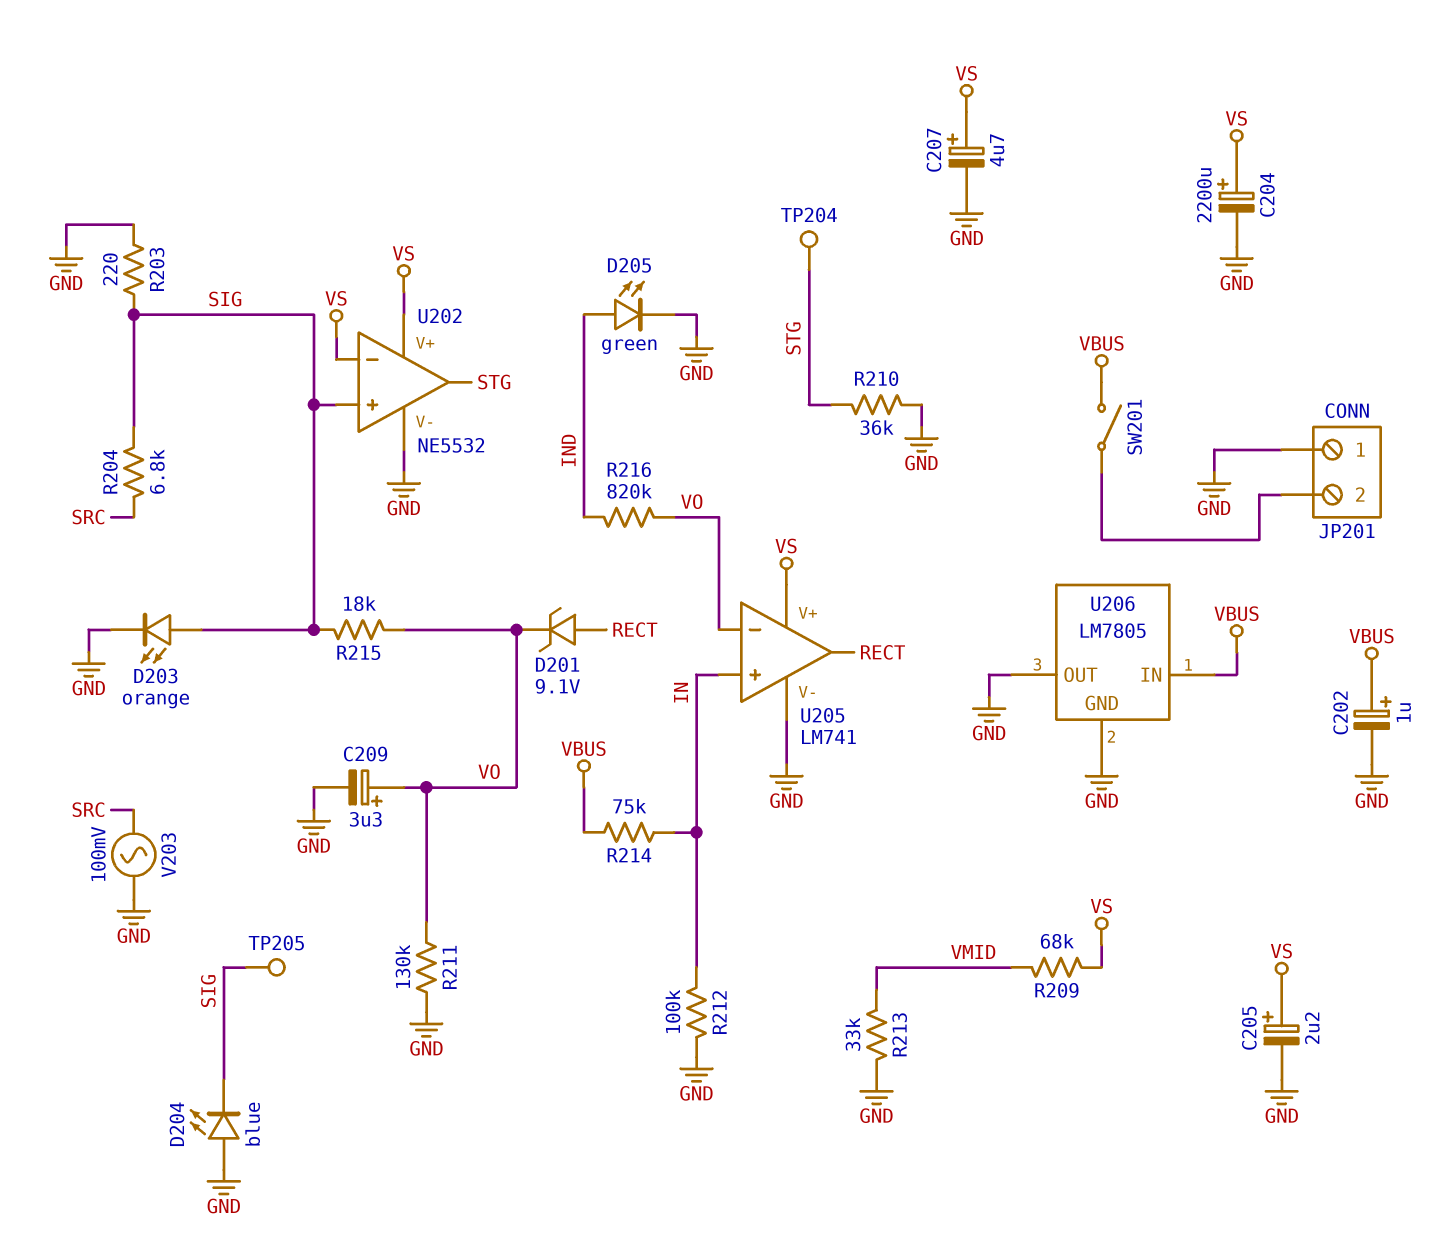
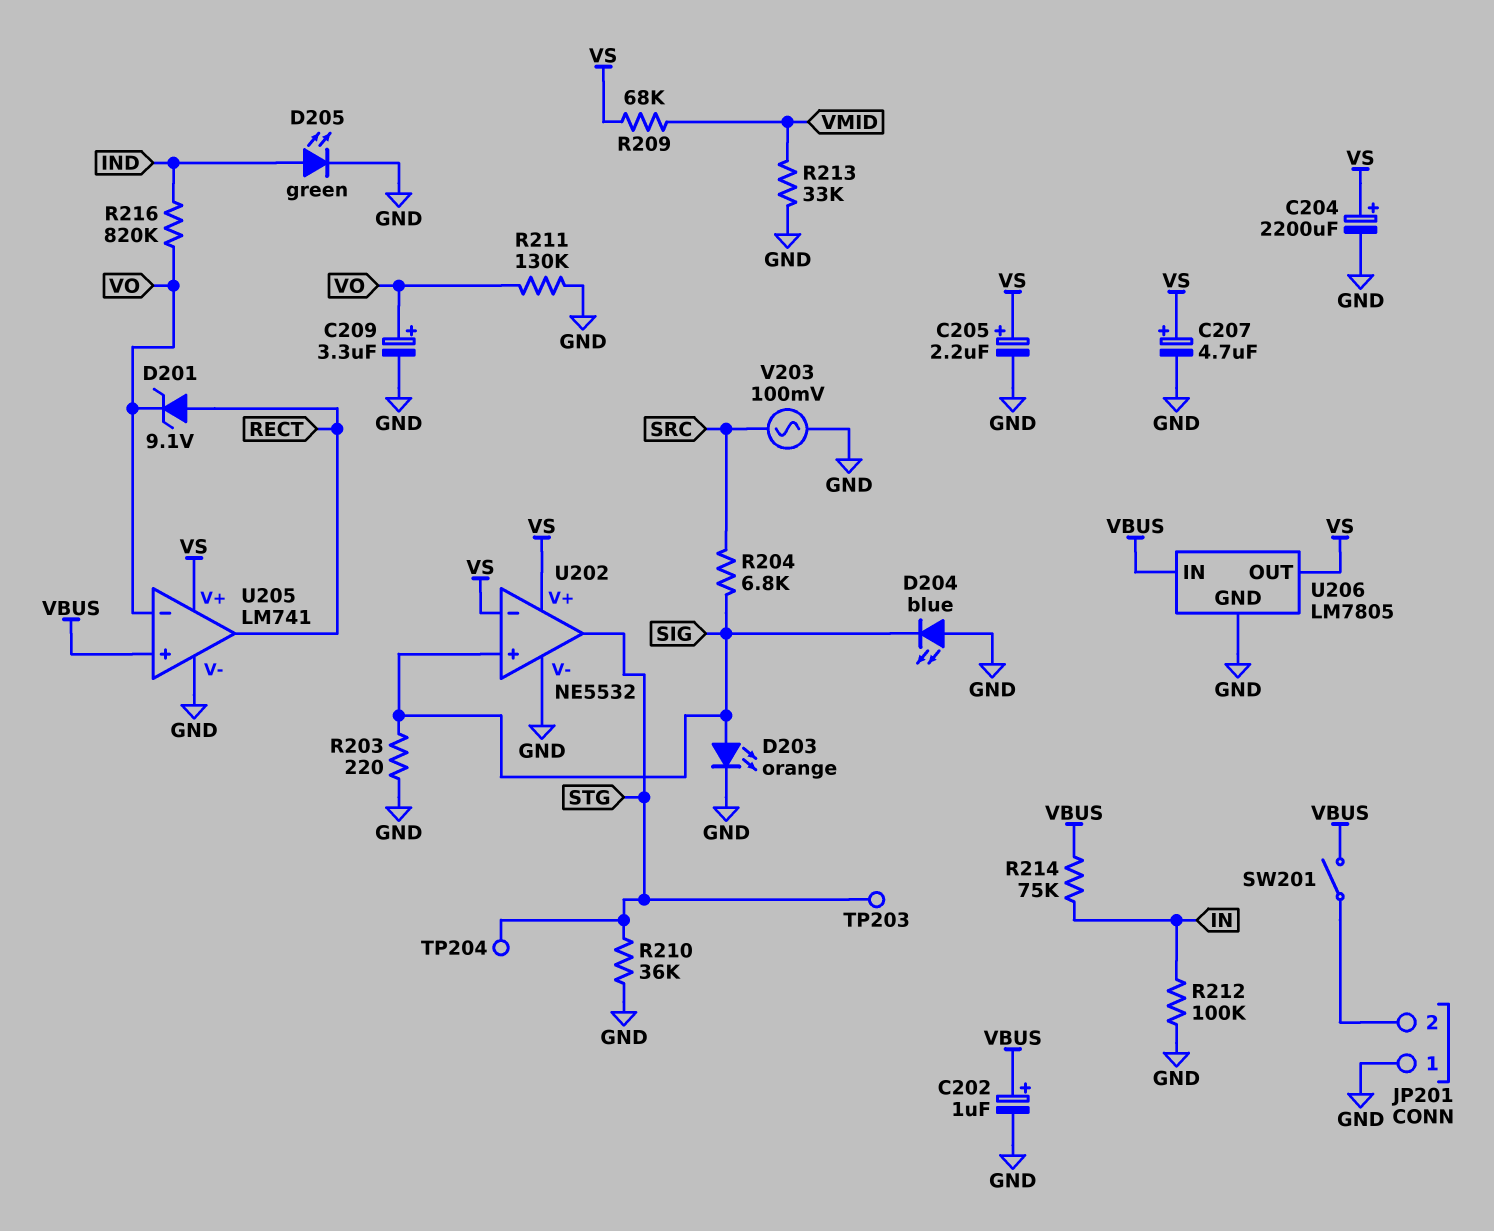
R215: 18k (SIG, VO) -> none
TP203: none -> test point (STG)
TP205: test point (SIG) -> none
U205 pin in+: IN -> VBUS
U206 pin OUT: GND -> VS

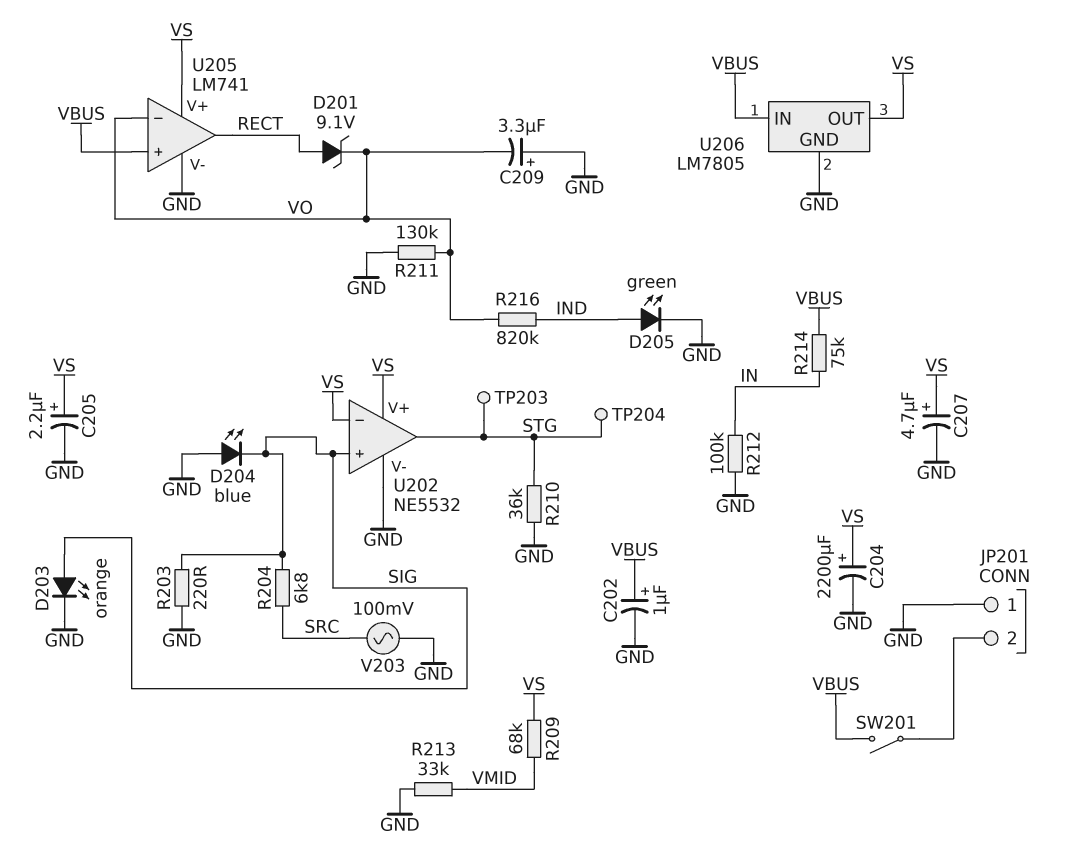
C209: 3.3uF (plus VO, minus GND) -> 3.3uF (plus GND, minus VO)

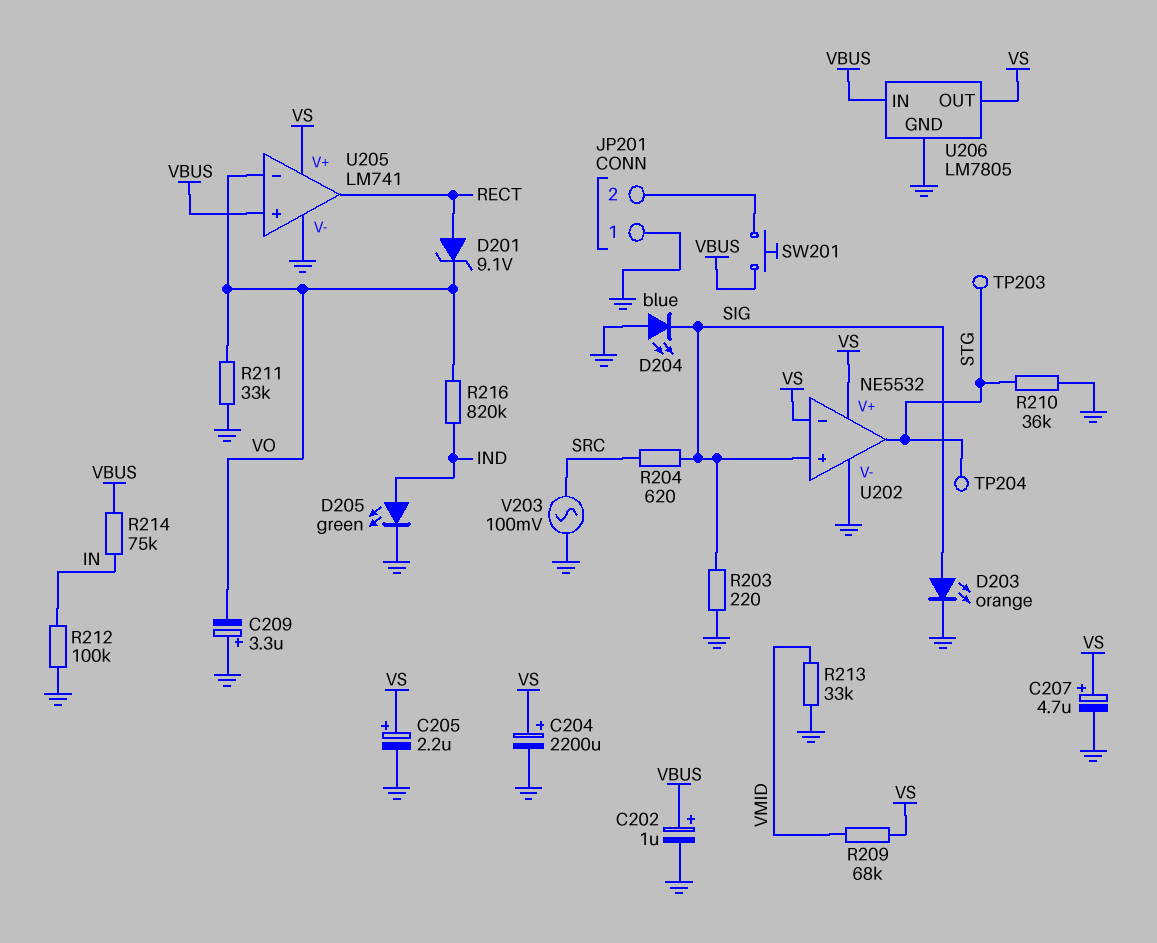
R204: 6.8k (SIG, SRC) -> 620 (SIG, SRC)
R211: 130k (GND, VO) -> 33k (GND, VO)
SW201: switch (JP201/2, VBUS) -> button (JP201/2, VBUS)

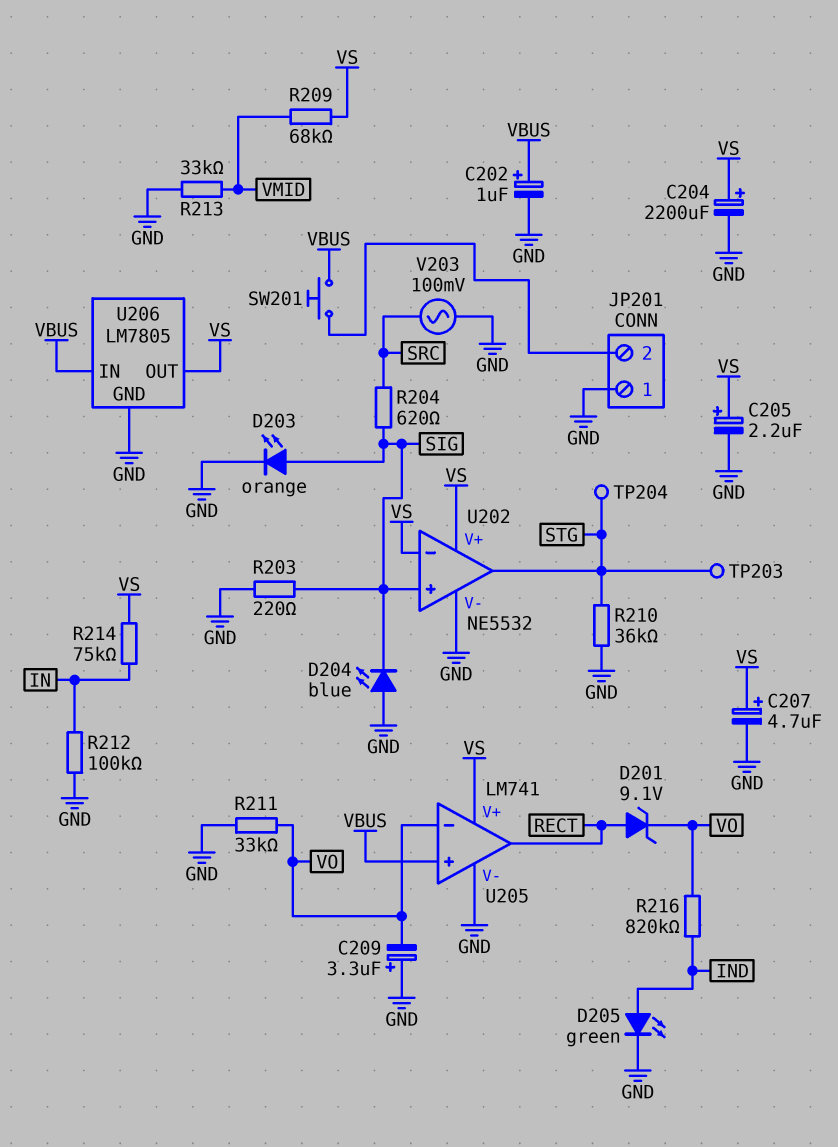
R214: 75k (IN, VBUS) -> 75k (IN, VS)

